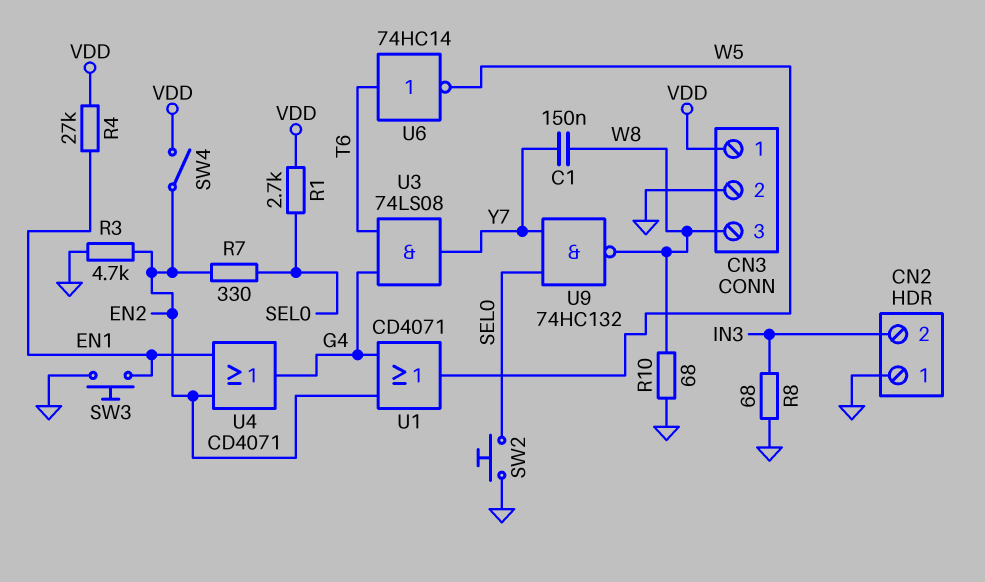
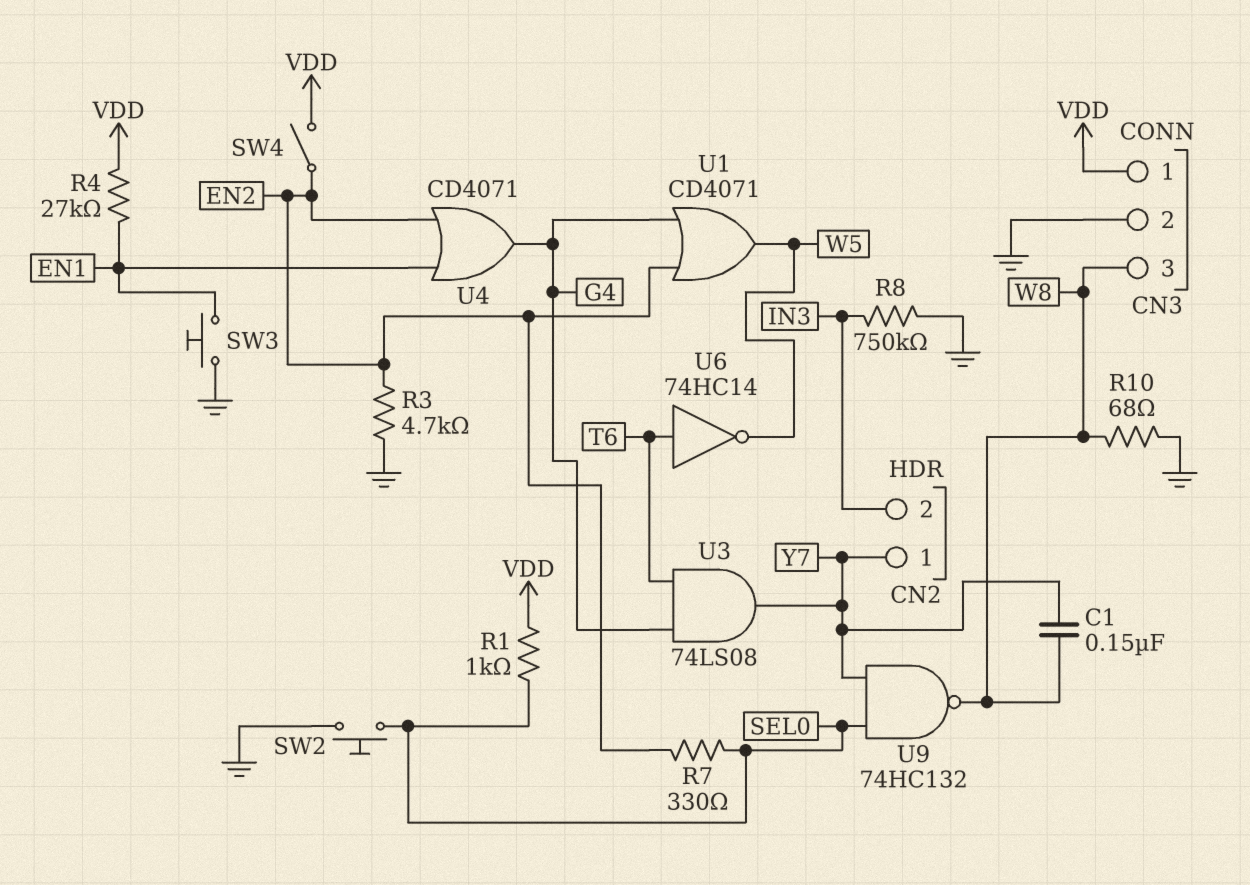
CN2 pin 1: GND -> Y7
R1: 2.7k (SEL0, VDD) -> 1k (SEL0, VDD)
R8: 68 (GND, IN3) -> 750k (GND, IN3)

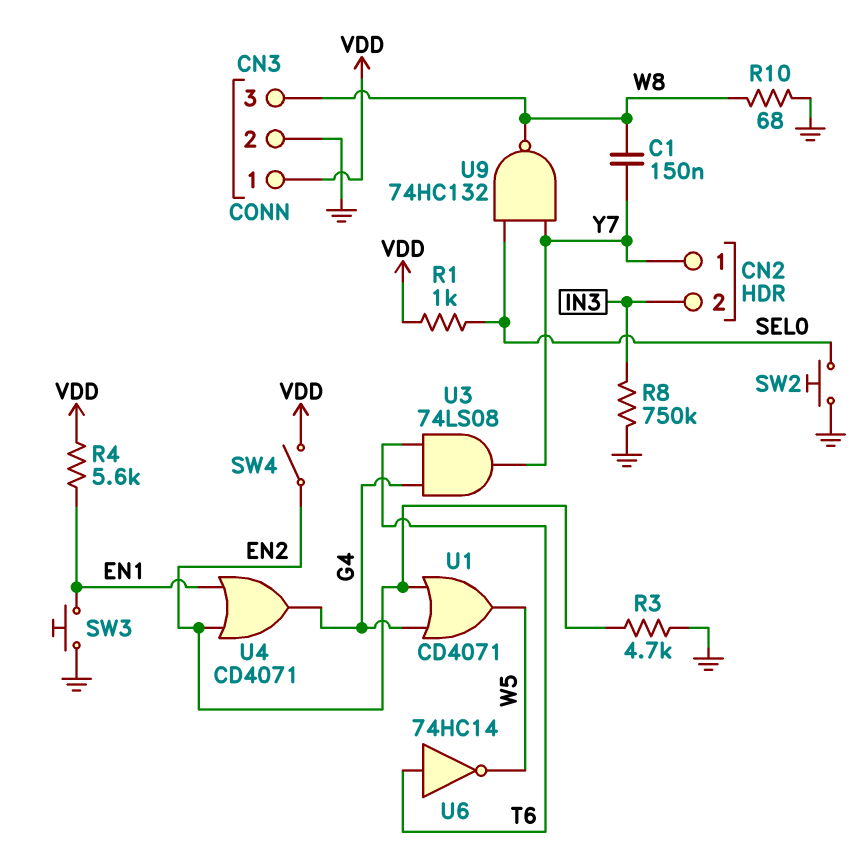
R4: 27k (EN1, VDD) -> 5.6k (EN1, VDD)
R7: 330 (EN2, SEL0) -> none

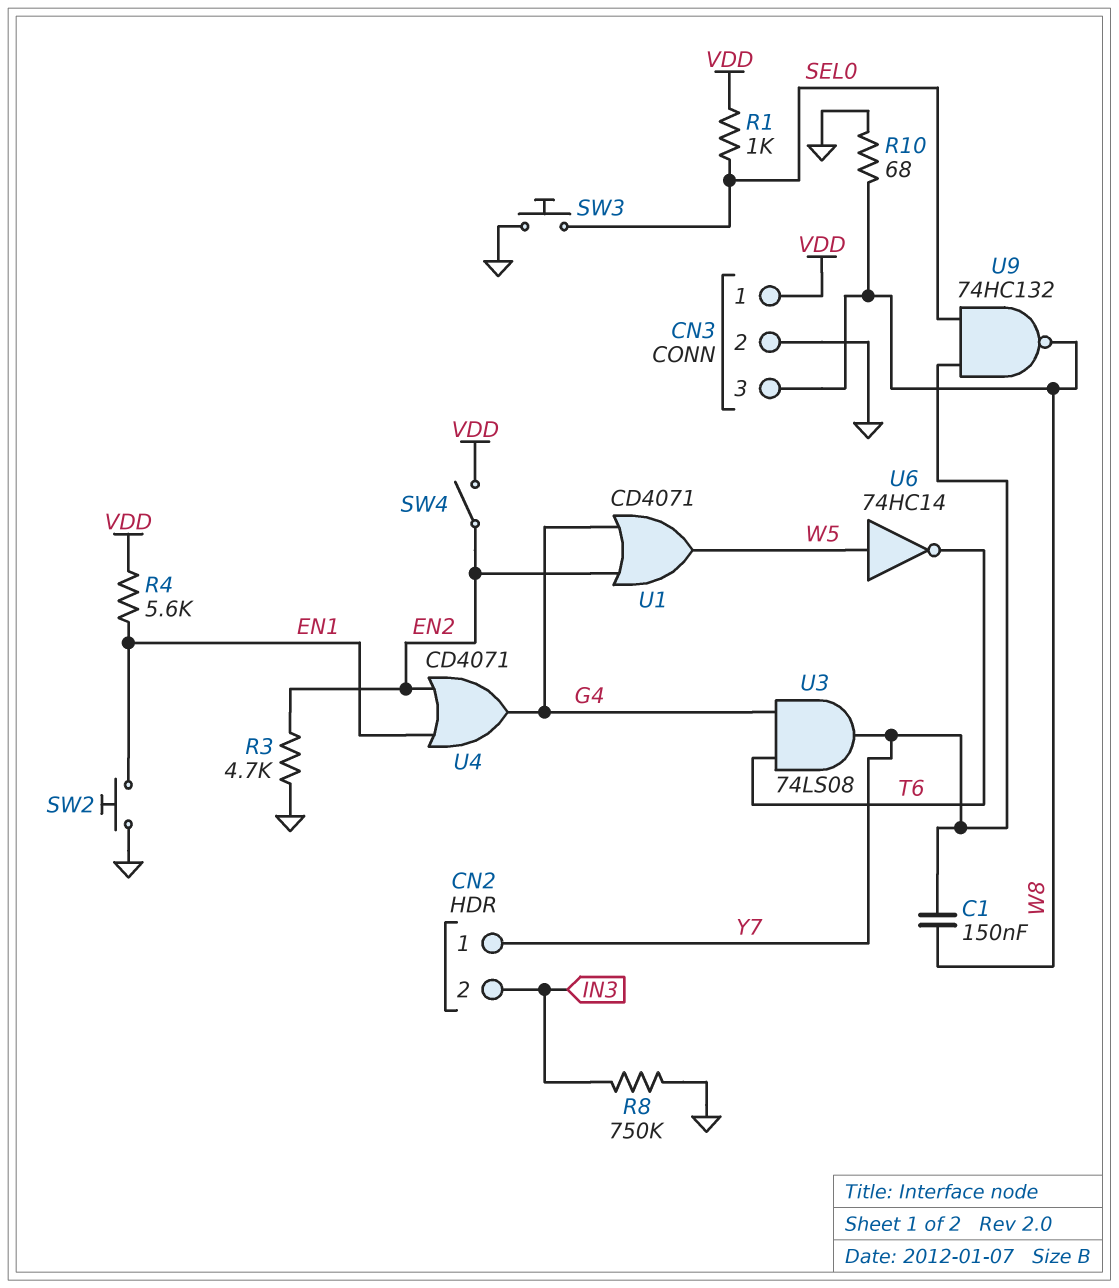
SW2: button (GND, SEL0) -> button (EN1, GND)
SW3: button (EN1, GND) -> button (GND, SEL0)
U6: NOT 74HC14 (in T6, out W5) -> NOT 74HC14 (in W5, out T6)

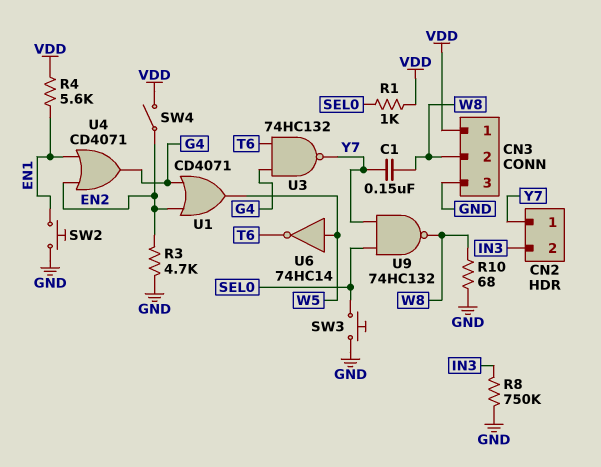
CN3 pin 2: GND -> W8
CN3 pin 3: W8 -> GND
U3: AND 74LS08 (in G4, in T6, out Y7) -> NAND 74HC132 (in G4, in T6, out Y7)

